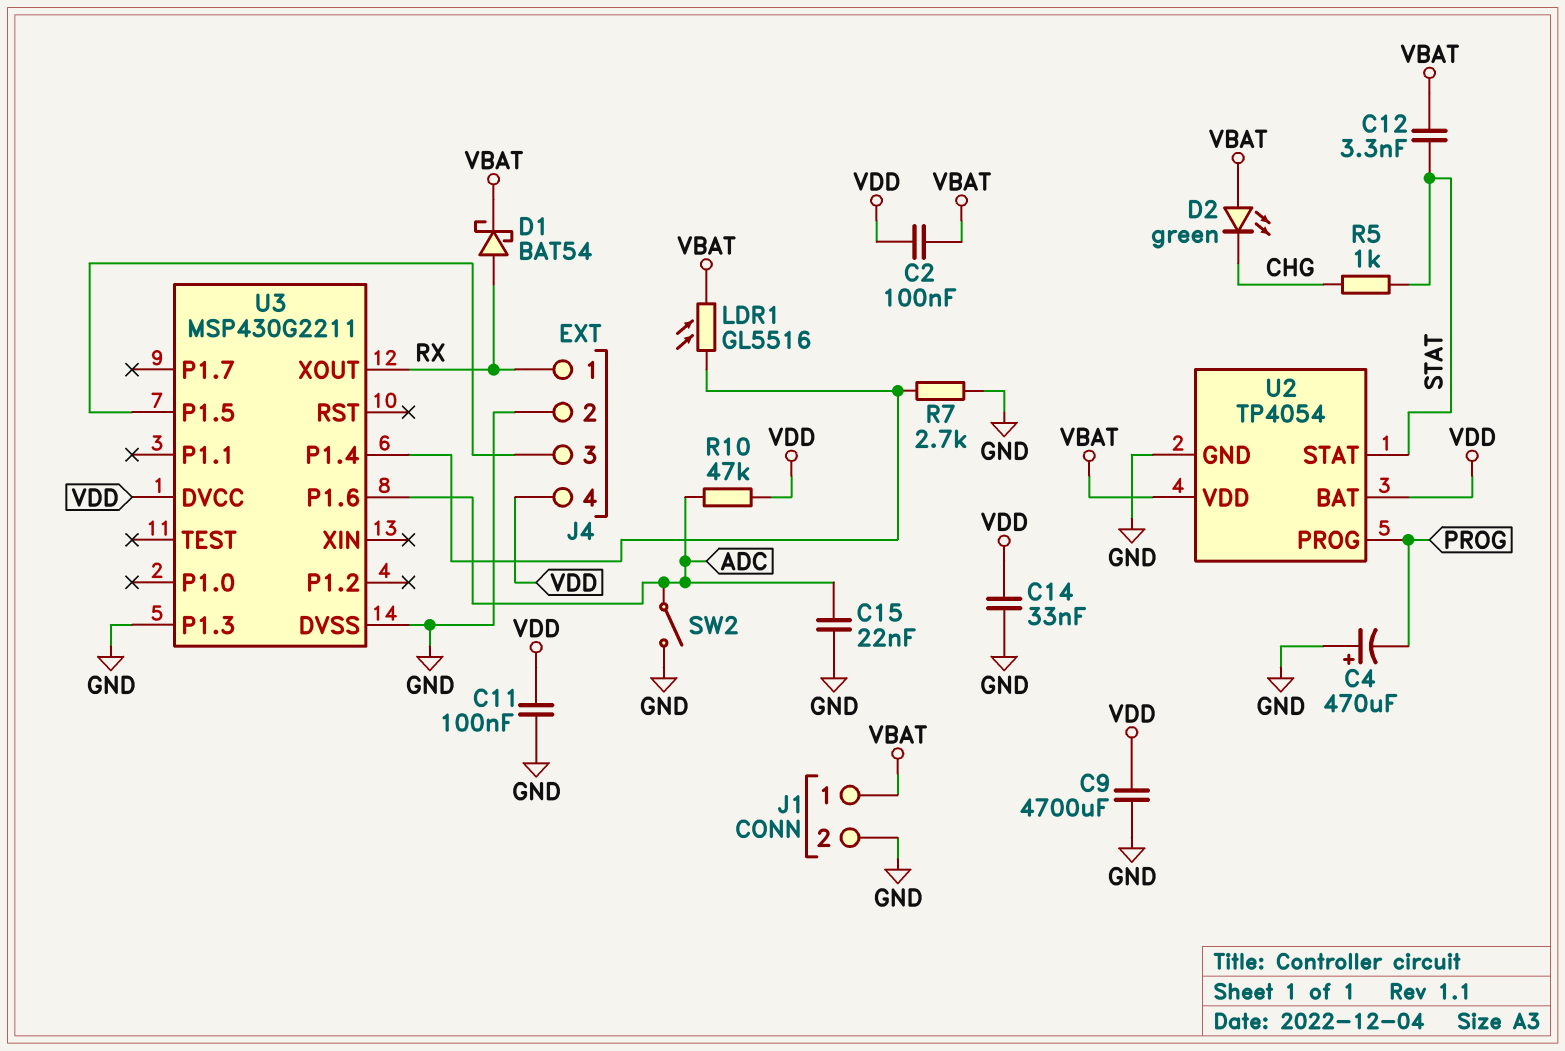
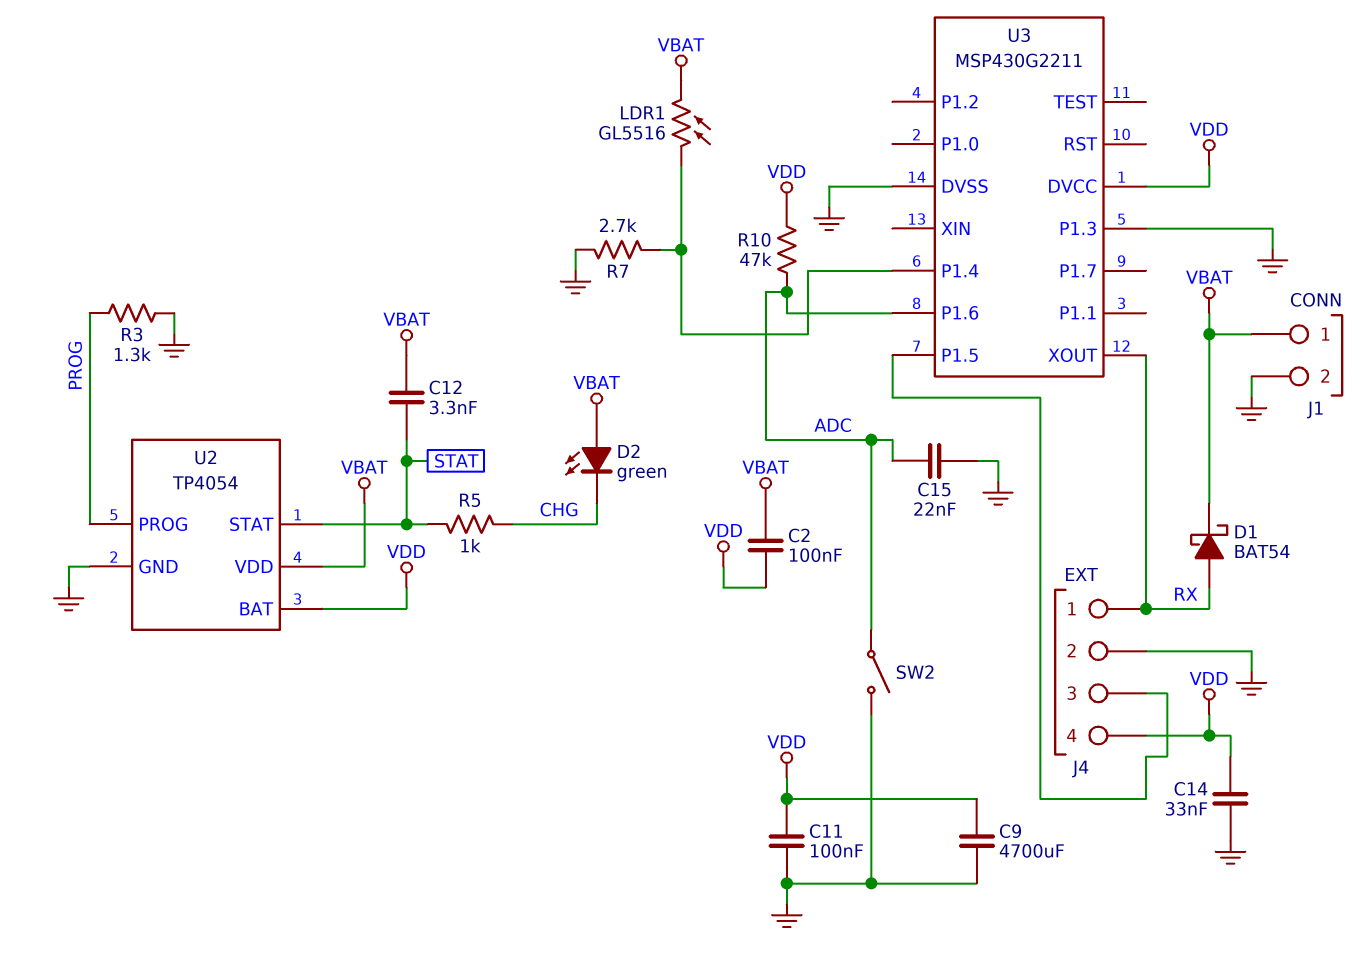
C4: 470uF (plus GND, minus PROG) -> none
R3: none -> 1.3k (GND, PROG)

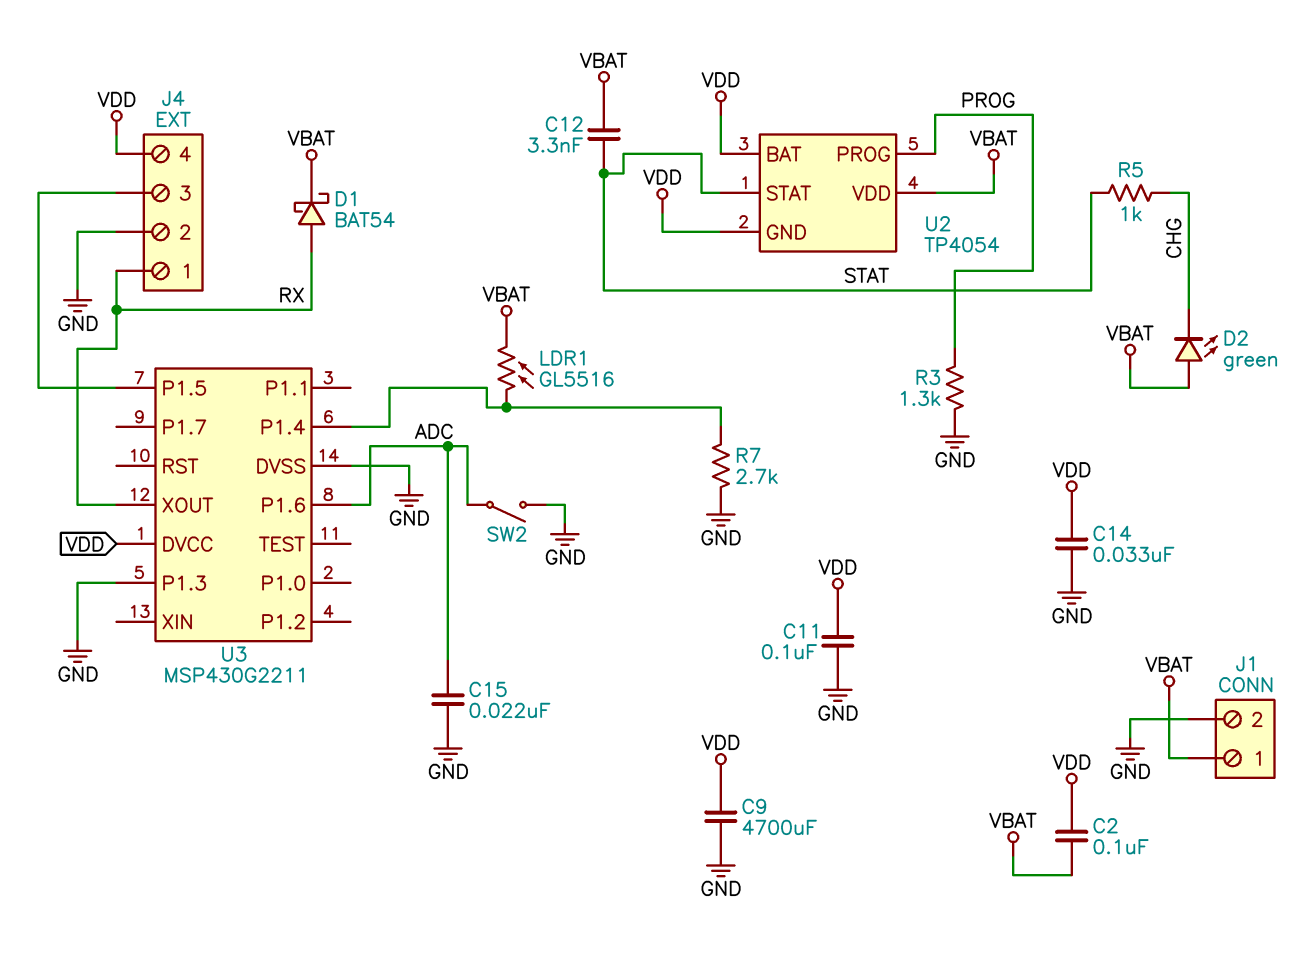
R10: 47k (ADC, VDD) -> none
U2 pin GND: GND -> VDD

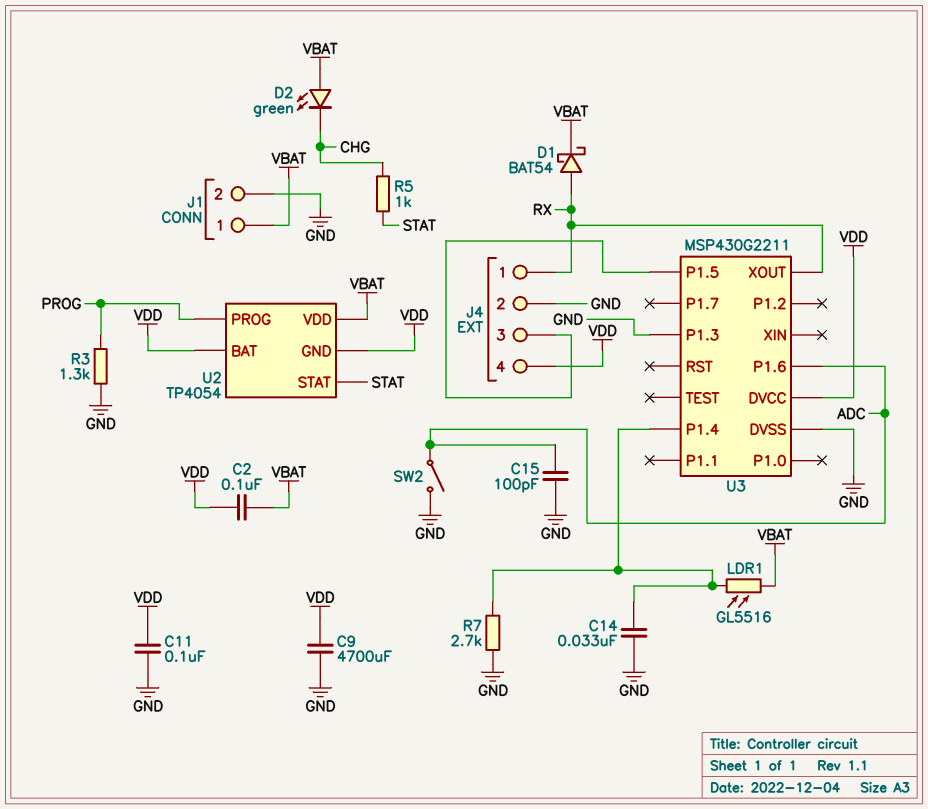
C12: 3.3nF (STAT, VBAT) -> none
C14: 33nF (GND, VDD) -> 33nF (GND, U3/P1.4)
C15: 22nF (ADC, GND) -> 100pF (ADC, GND)

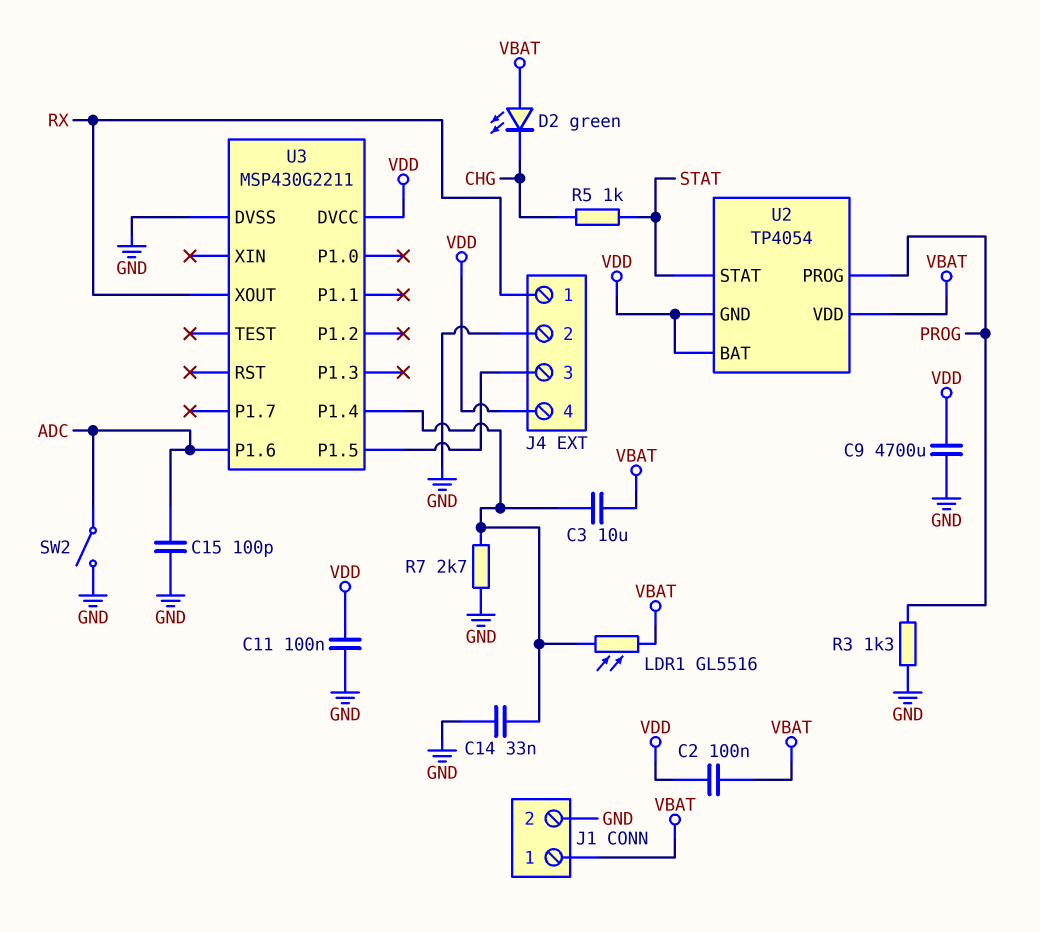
C3: none -> 10uF (U3/P1.4, VBAT)
D1: schottky BAT54 (A RX, K VBAT) -> none
U3 pin P1.3: GND -> none

